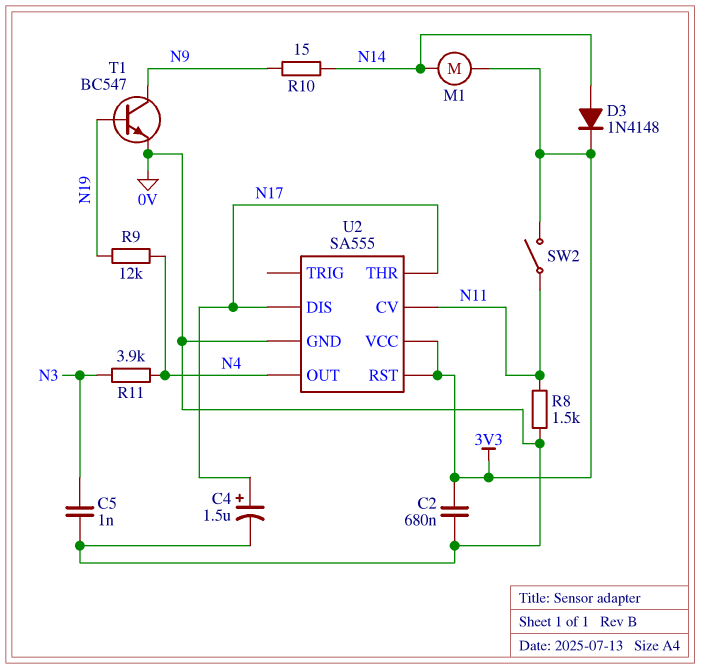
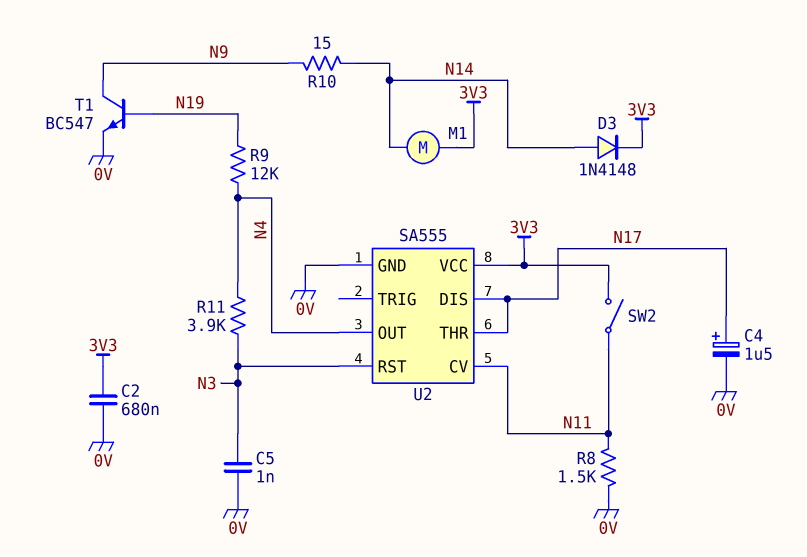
U2 pin RST: 3V3 -> N3

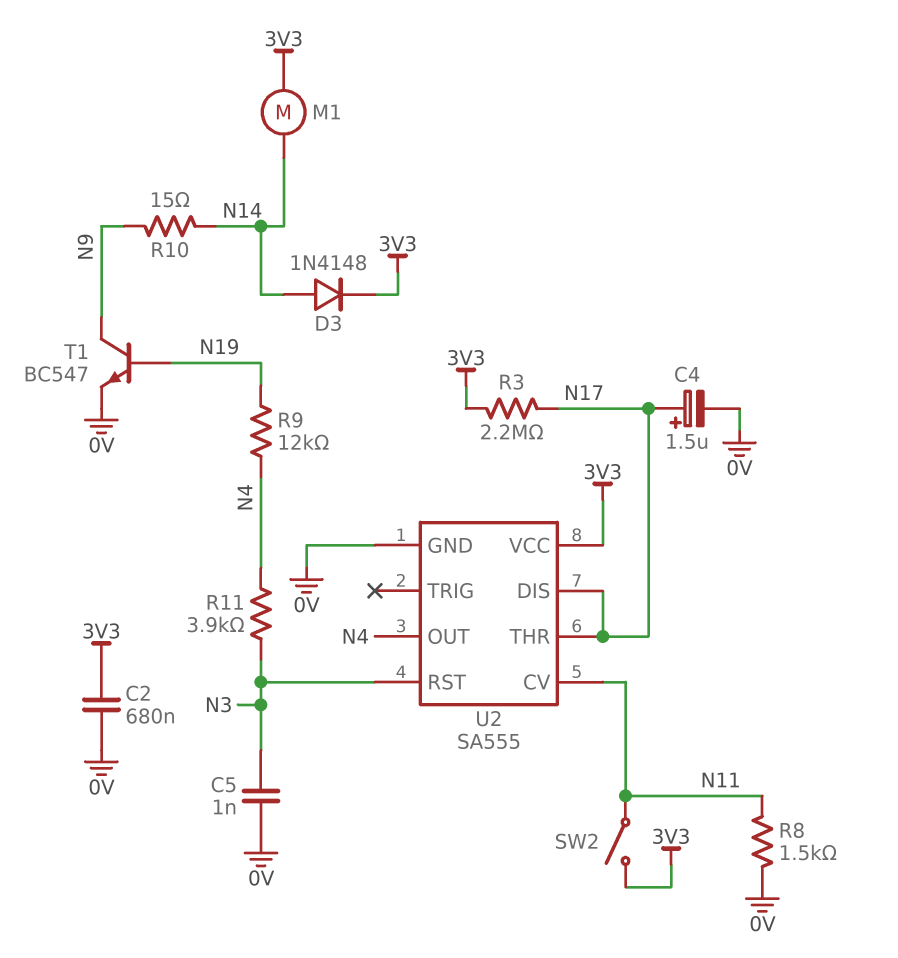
R3: none -> 2.2M (3V3, N17)

